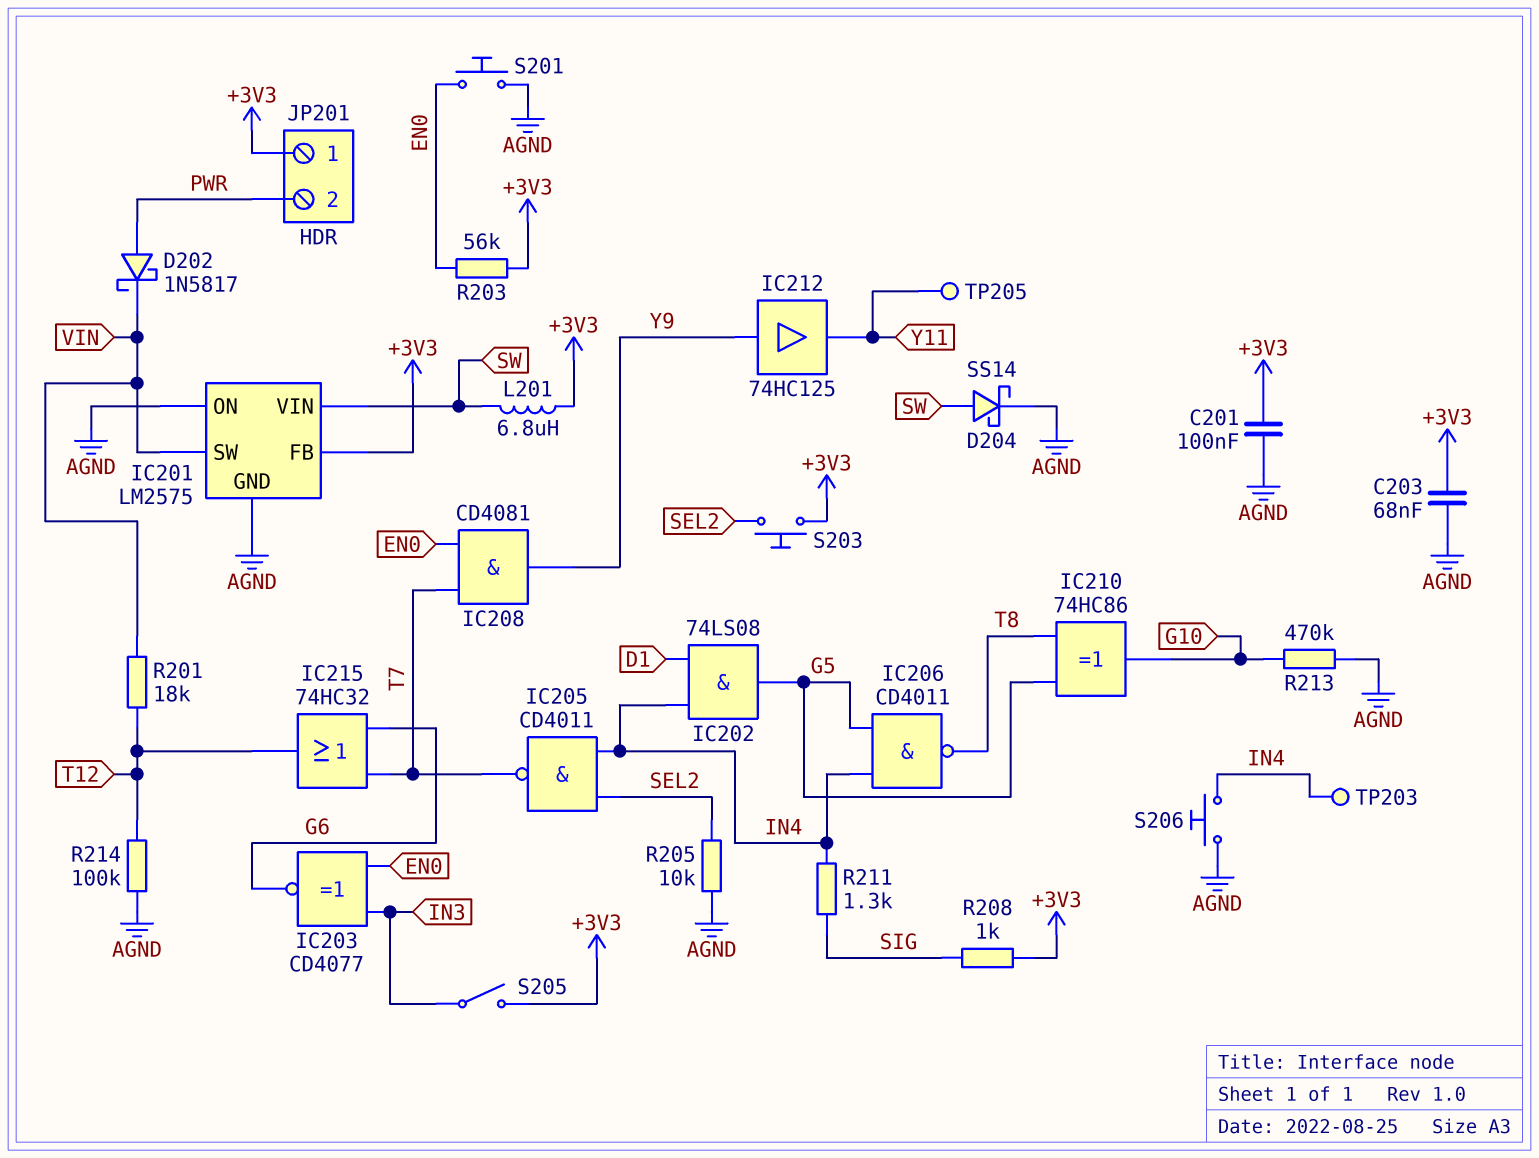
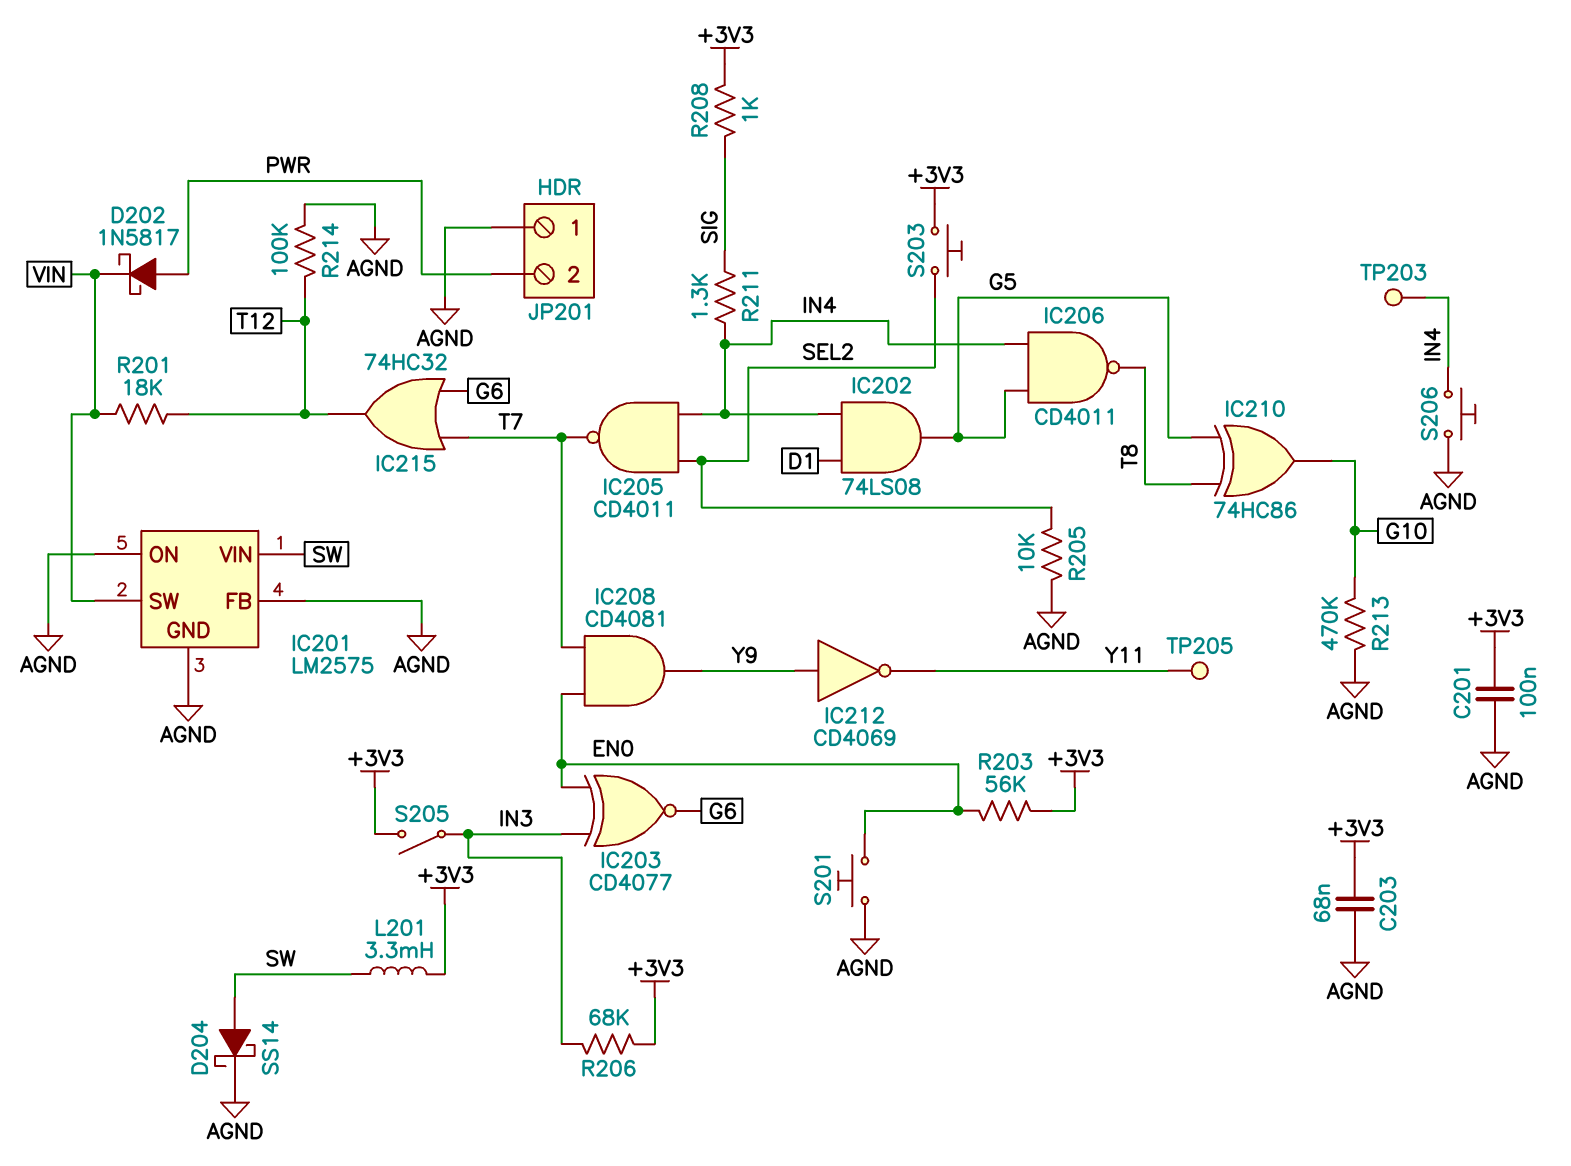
IC201 pin FB: +3V3 -> AGND
IC212: buffer 74HC125 (in Y9, out Y11) -> NOT CD4069 (in Y9, out Y11)
JP201 pin 1: +3V3 -> AGND
L201: 6.8uH (+3V3, SW) -> 3.3mH (+3V3, SW)
R206: none -> 68k (+3V3, IN3)

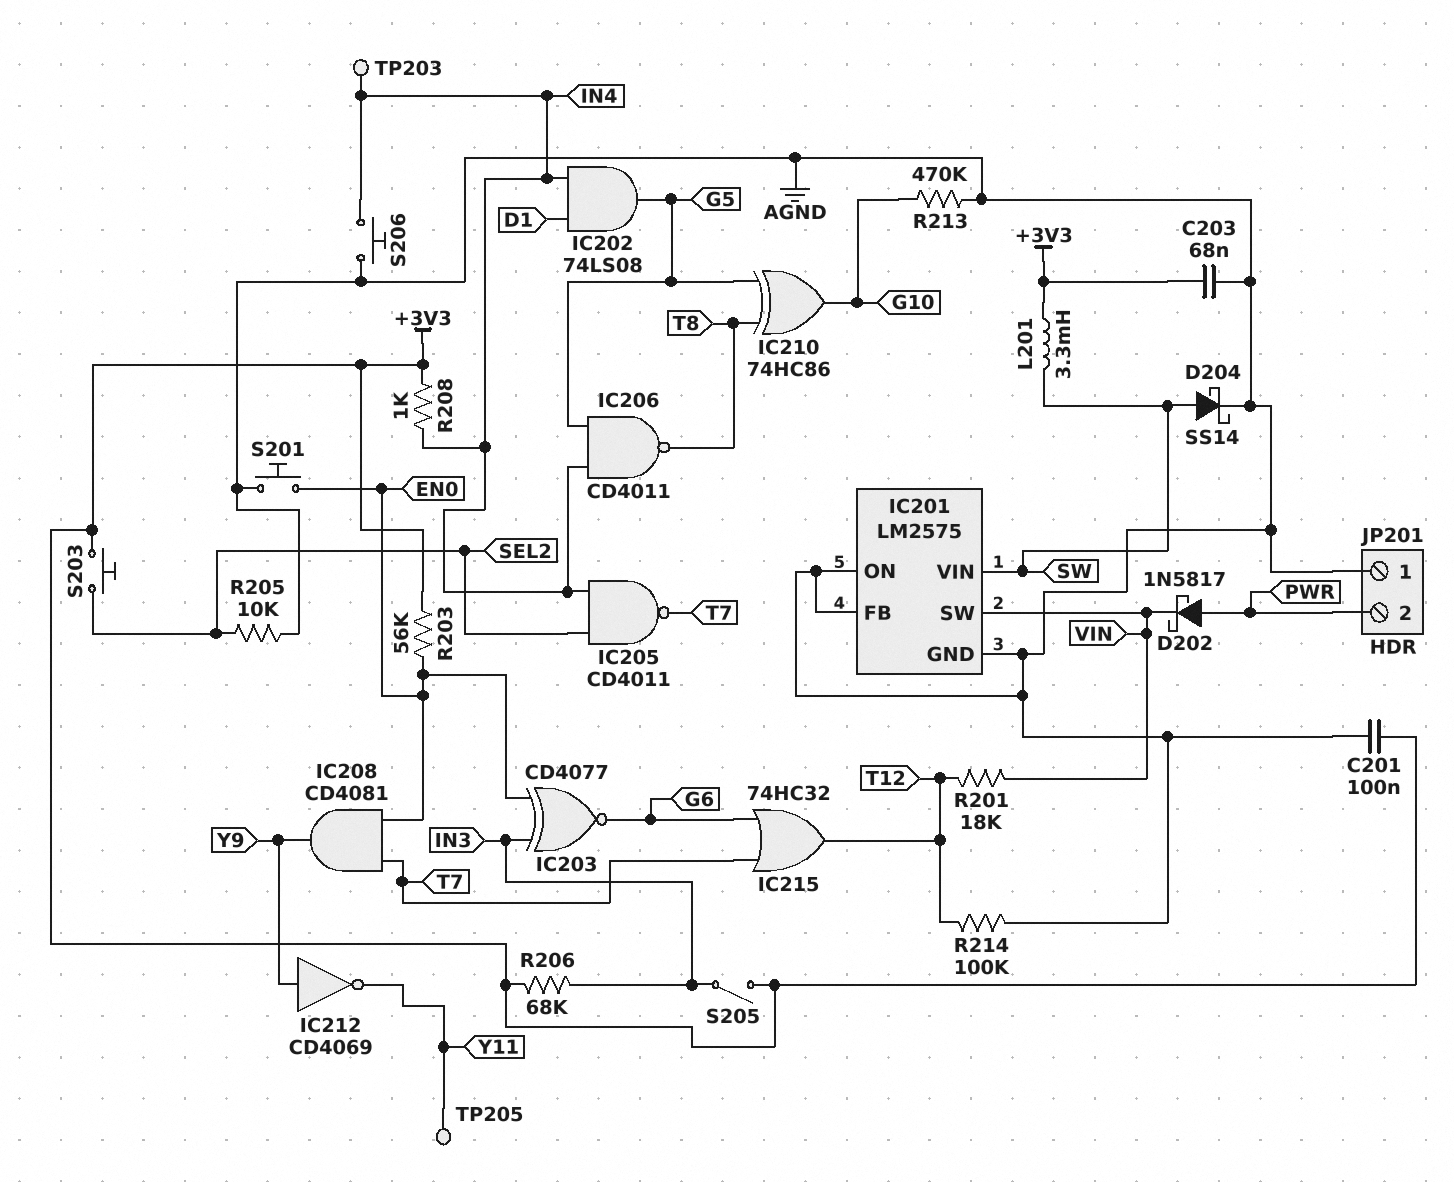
R208: 1k (+3V3, SIG) -> 1k (+3V3, IN4)
R211: 1.3k (IN4, SIG) -> none

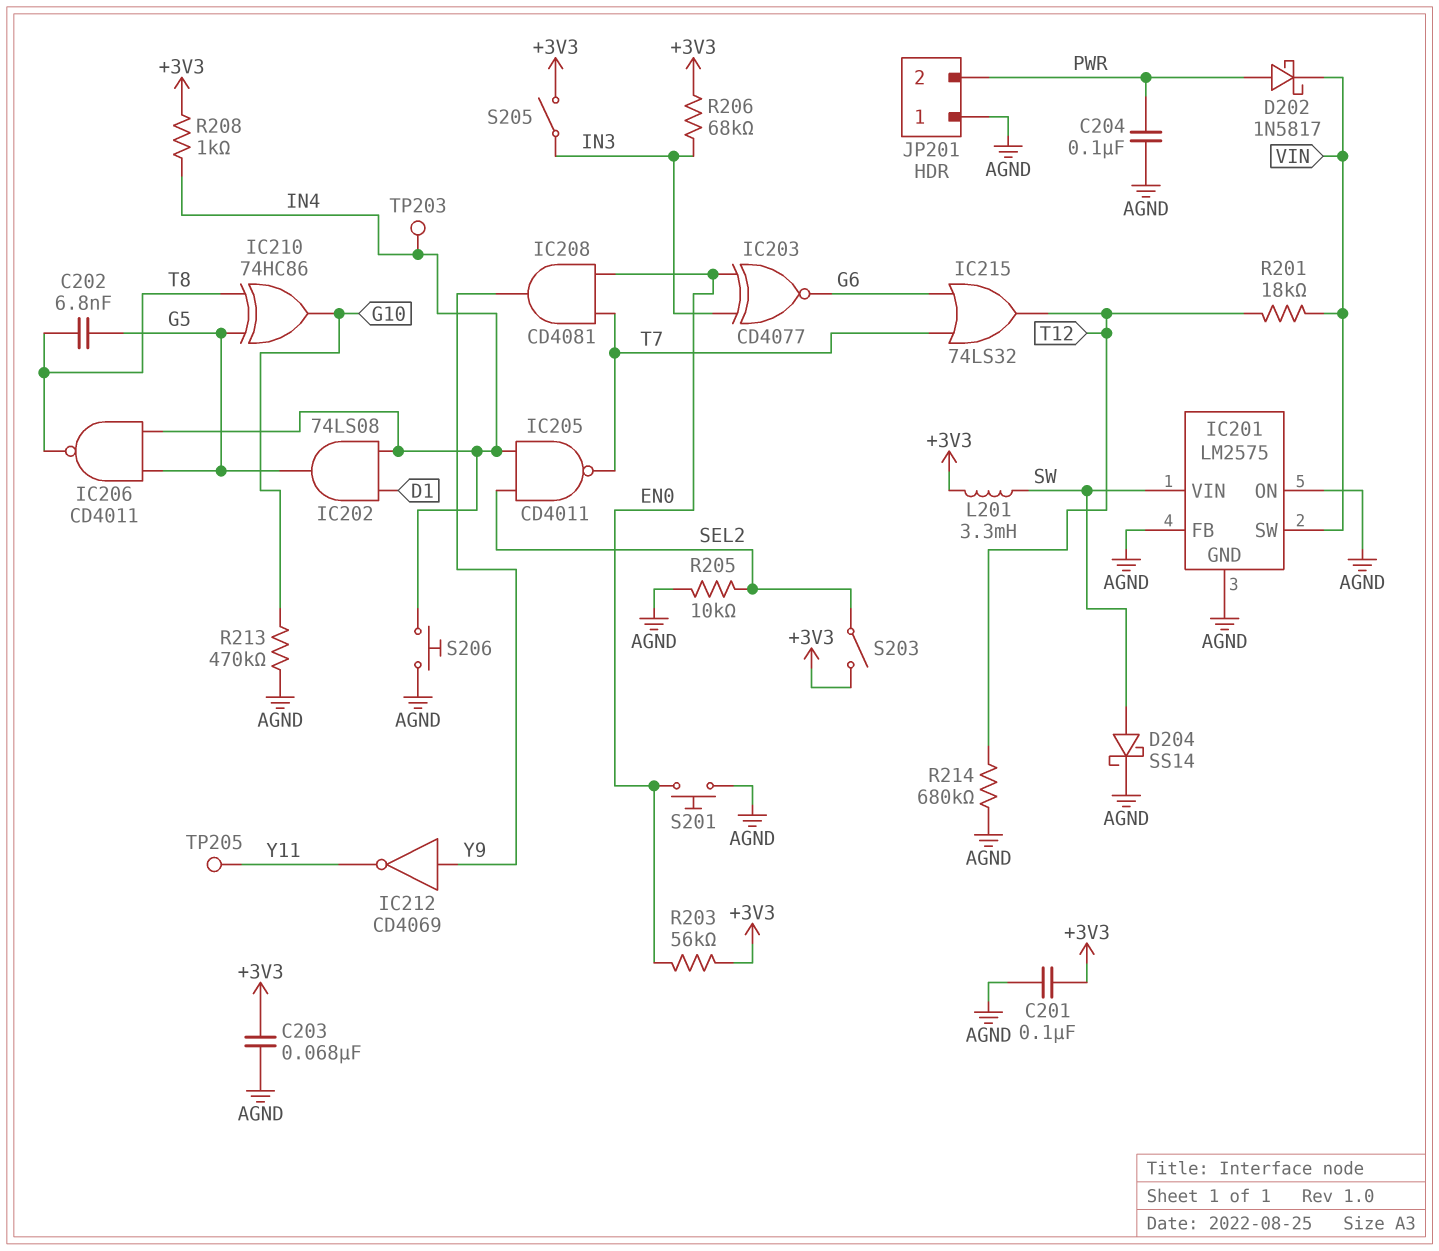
C202: none -> 6.8nF (G5, T8)
C204: none -> 100nF (AGND, PWR)
IC215: OR 74HC32 (in G6, in T7, out T12) -> OR 74LS32 (in G6, in T7, out T12)
R214: 100k (AGND, T12) -> 680k (AGND, T12)
S203: button (+3V3, SEL2) -> switch (+3V3, SEL2)

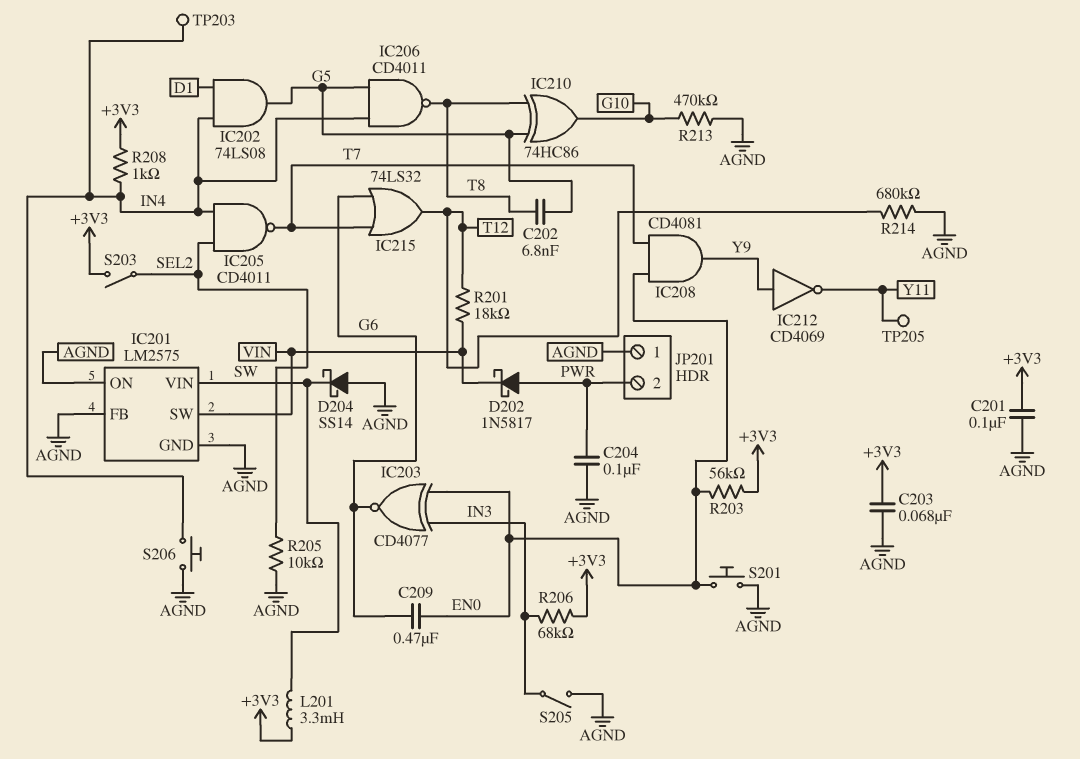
C209: none -> 470nF (EN0, G6)
D204: schottky SS14 (A SW, K AGND) -> schottky SS14 (A AGND, K SW)
S205: switch (+3V3, IN3) -> switch (AGND, IN3)

